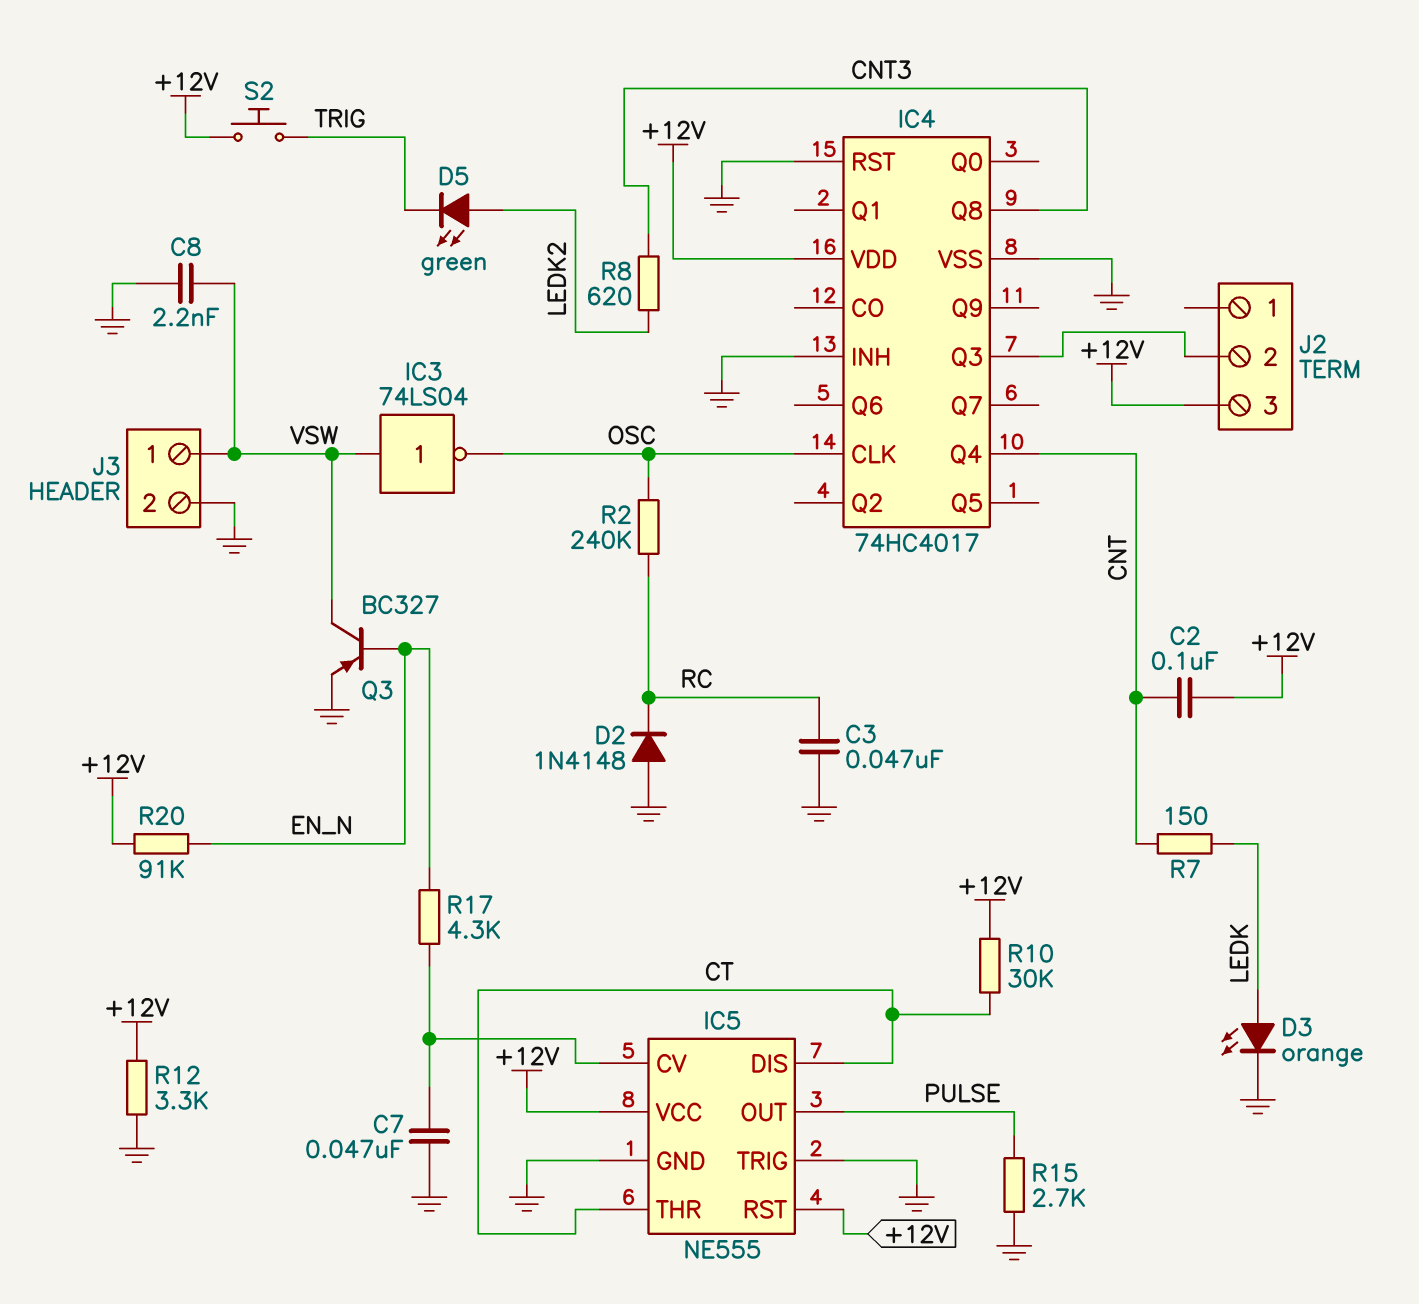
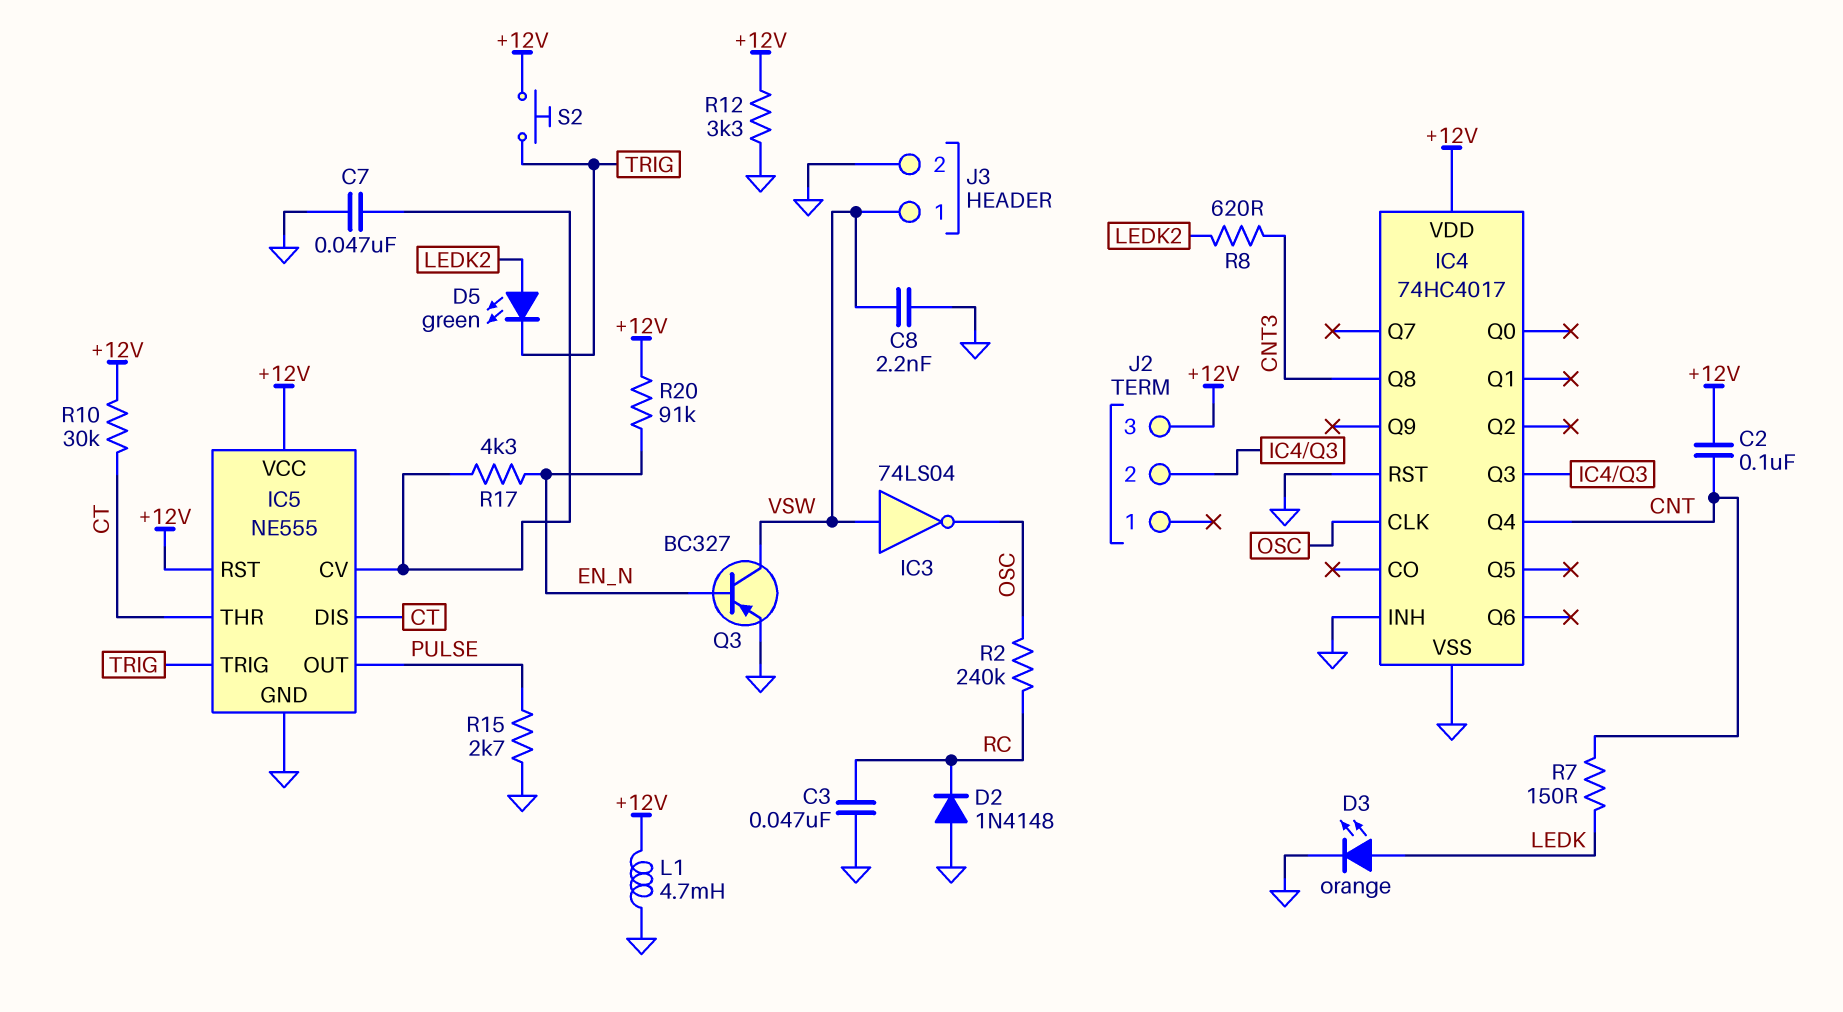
IC5 pin TRIG: GND -> TRIG
L1: none -> 4.7mH (+12V, GND)

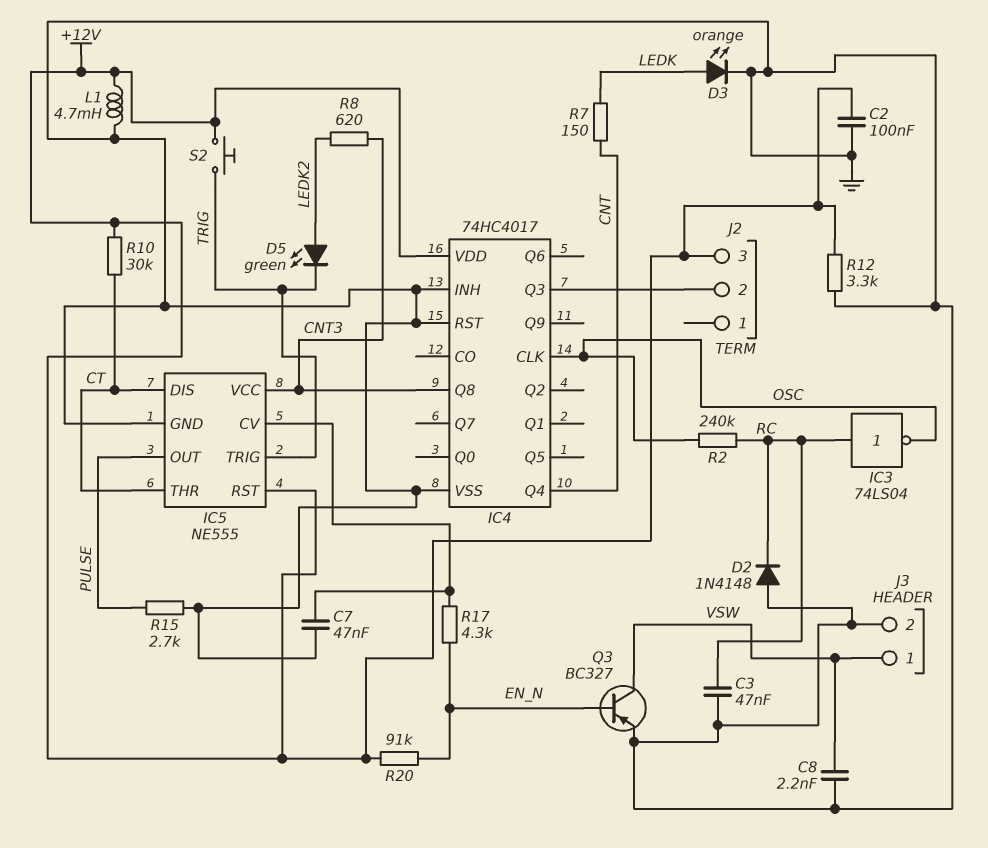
C2: 100nF (+12V, CNT) -> 100nF (+12V, GND)
IC3: NOT 74LS04 (in VSW, out OSC) -> NOT 74LS04 (in RC, out OSC)
IC5 pin VCC: +12V -> CNT3

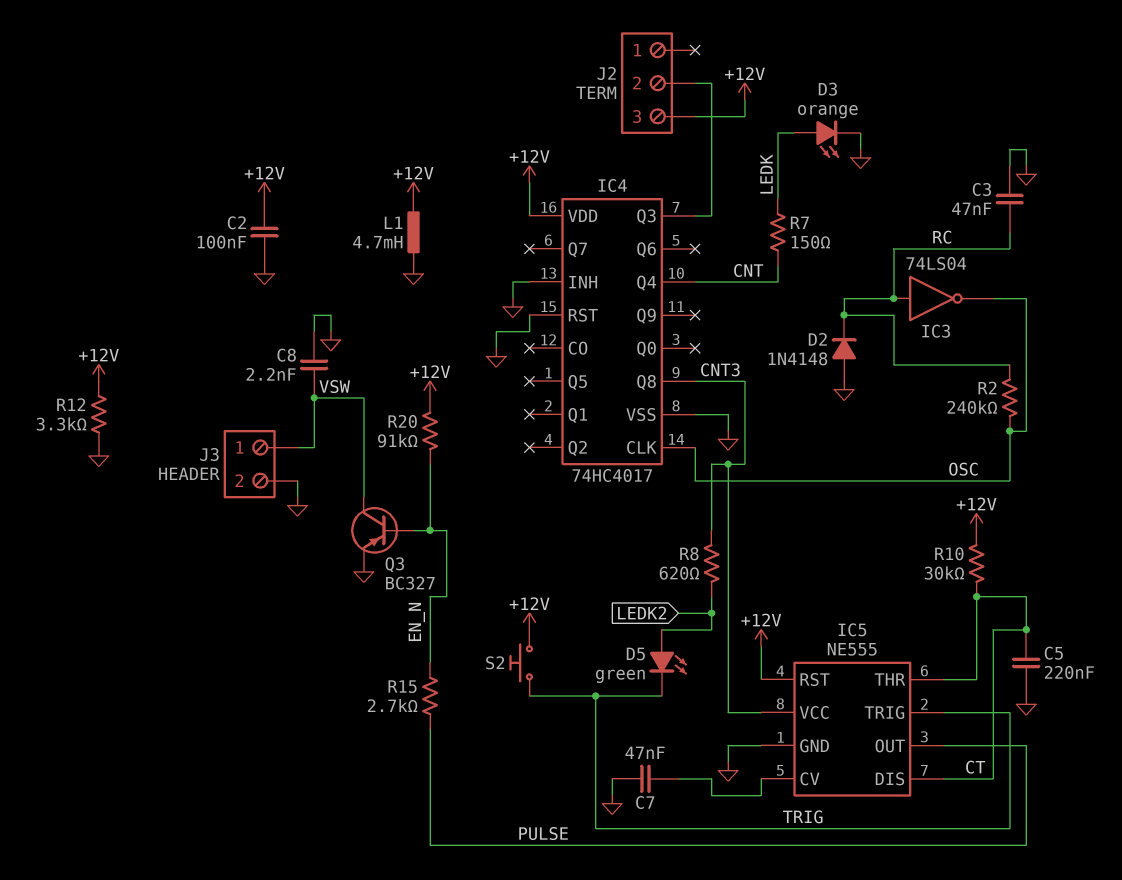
C5: none -> 220nF (CT, GND)
R15: 2.7k (GND, PULSE) -> 2.7k (EN_N, PULSE)
R17: 4.3k (EN_N, IC5/CV) -> none

